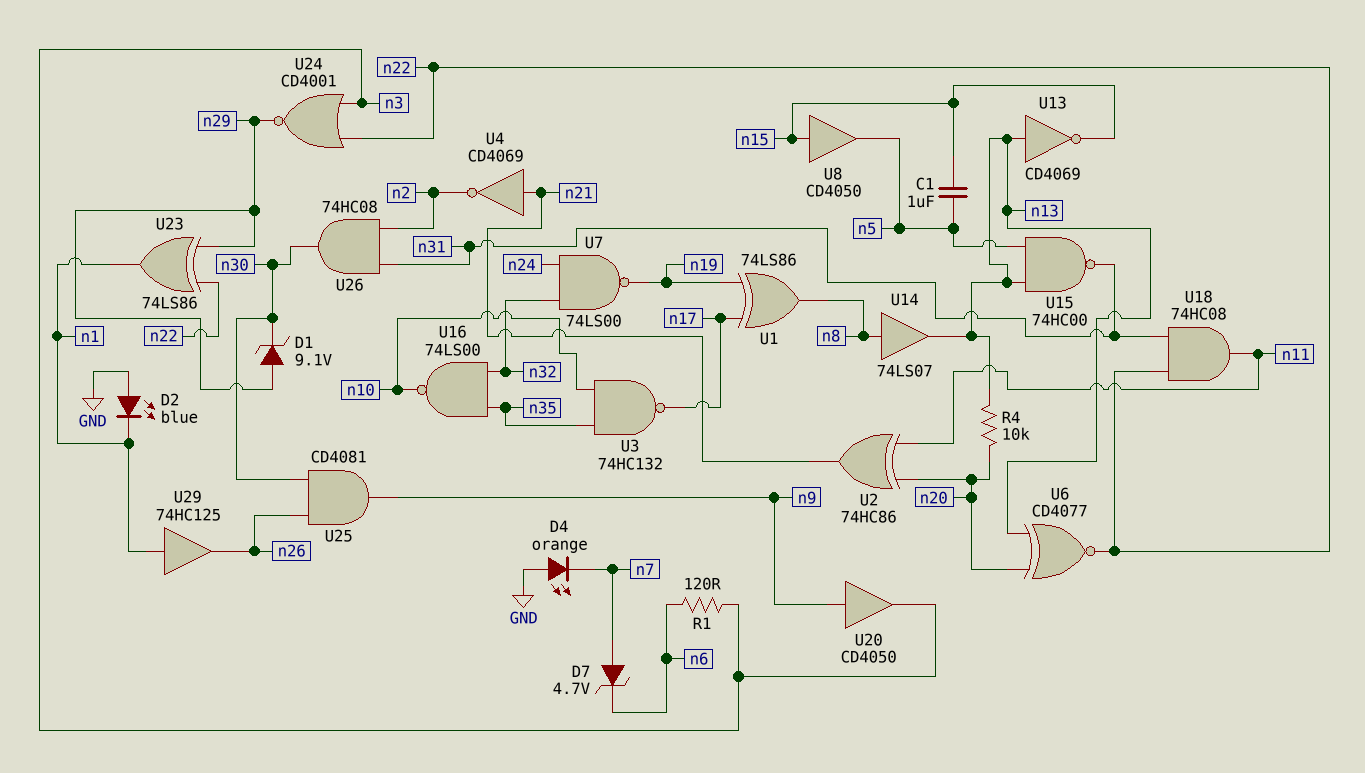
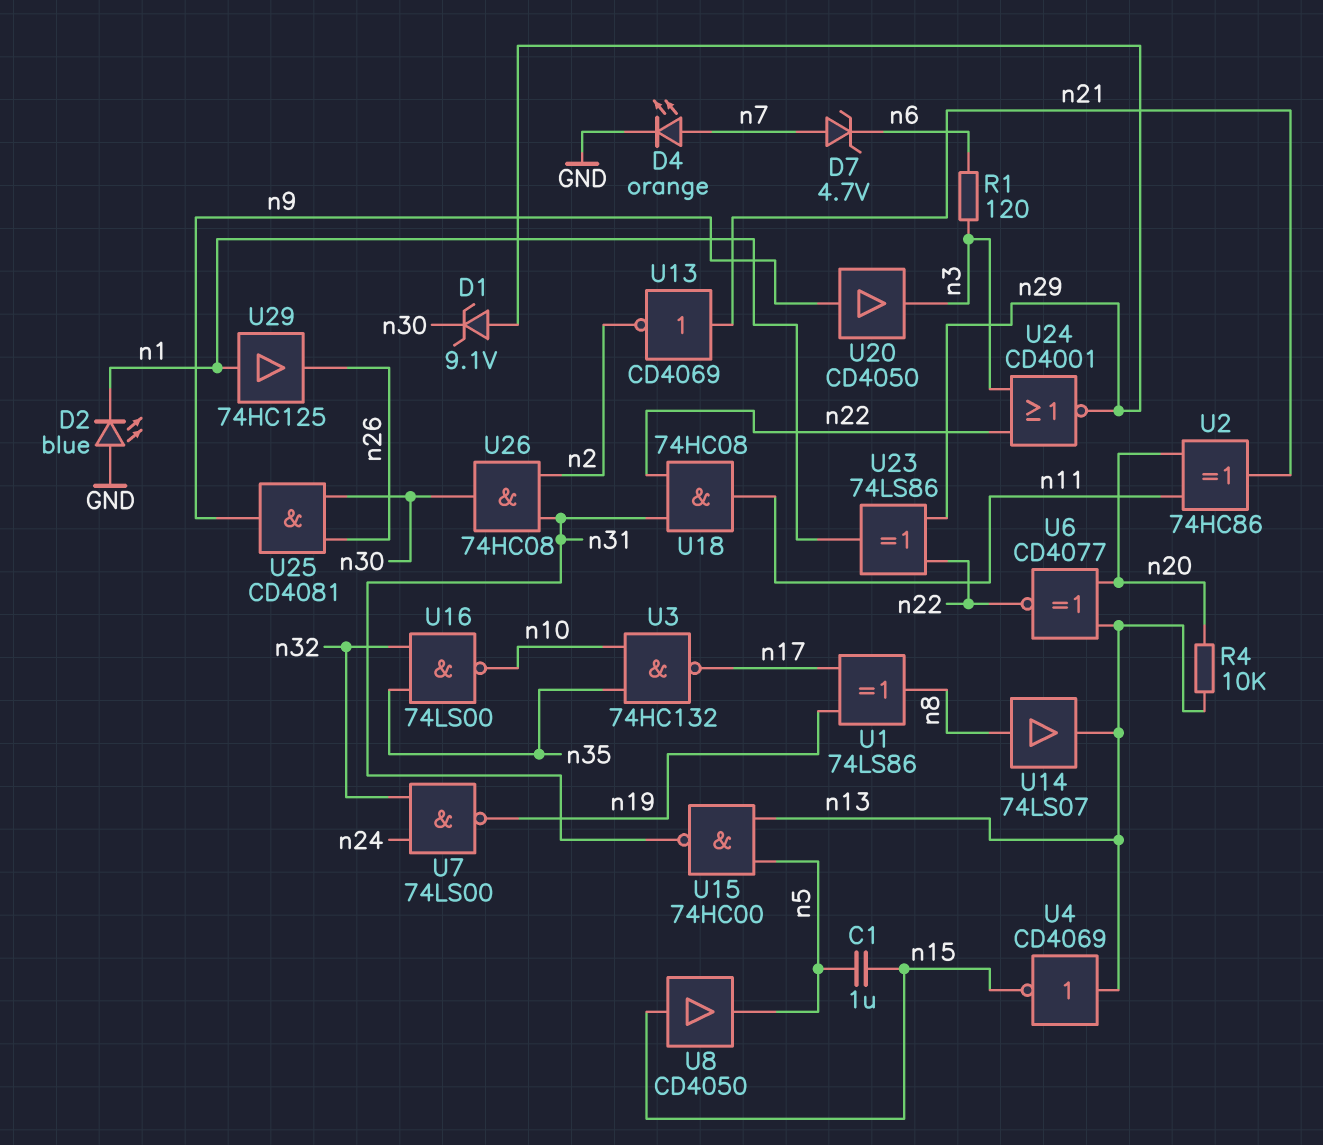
D4: LED orange (A GND, K n7) -> LED orange (A n7, K GND)
U4: NOT CD4069 (in n21, out n2) -> NOT CD4069 (in n13, out n15)
U13: NOT CD4069 (in n13, out n15) -> NOT CD4069 (in n21, out n2)

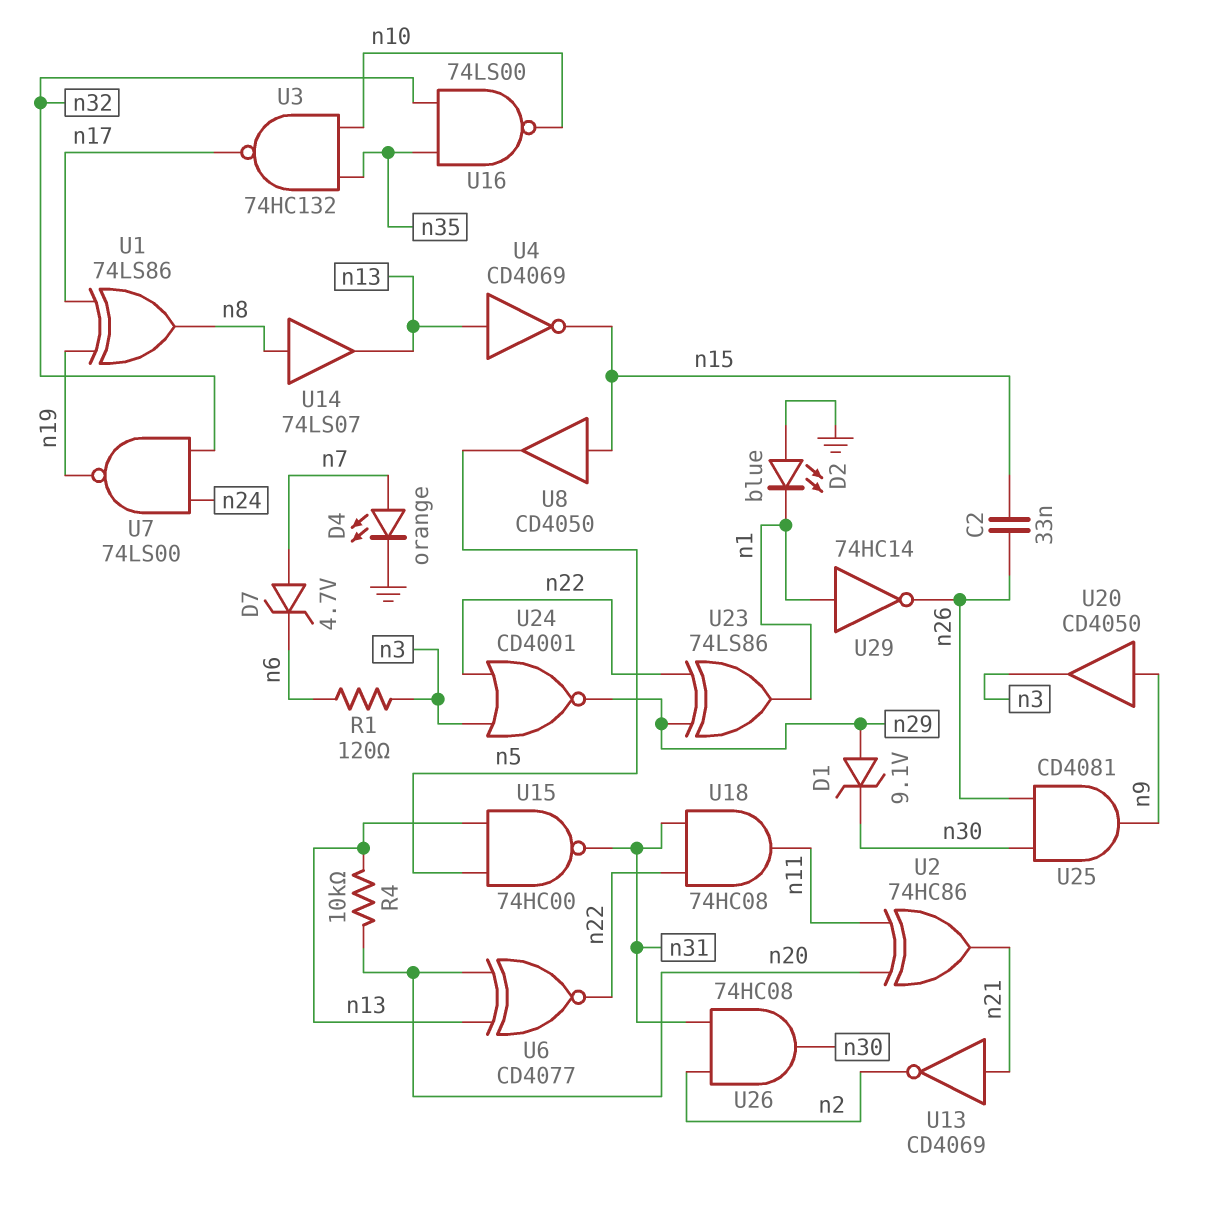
C1: 1uF (n5, n15) -> none
C2: none -> 33nF (n15, n26)
U29: buffer 74HC125 (in n1, out n26) -> NOT 74HC14 (in n1, out n26)

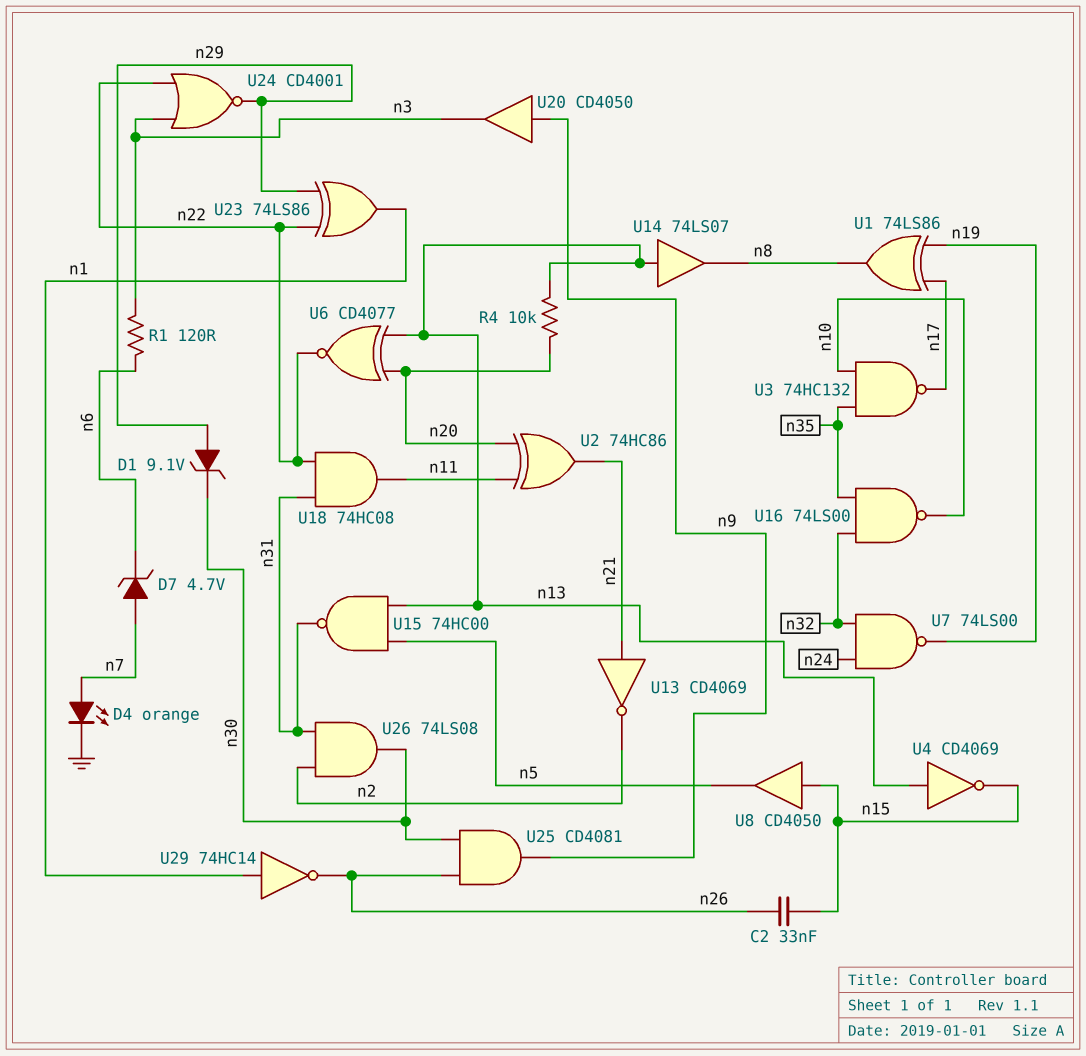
D2: LED blue (A GND, K n1) -> none
U14: buffer 74LS07 (in n8, out n13) -> buffer 74LS07 (in n13, out n8)
U26: AND 74HC08 (in n2, in n31, out n30) -> AND 74LS08 (in n2, in n31, out n30)

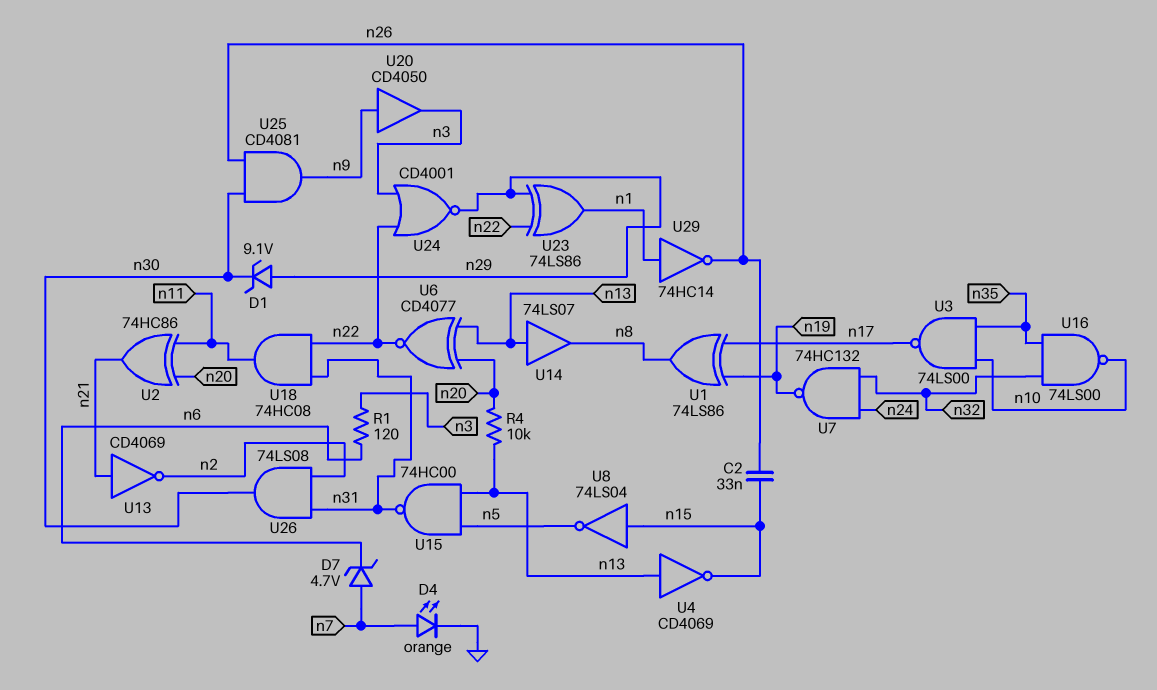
U3: NAND 74HC132 (in n10, in n35, out n17) -> NAND 74LS00 (in n10, in n35, out n17)
U7: NAND 74LS00 (in n24, in n32, out n19) -> NAND 74HC132 (in n24, in n32, out n19)
U8: buffer CD4050 (in n15, out n5) -> NOT 74LS04 (in n15, out n5)

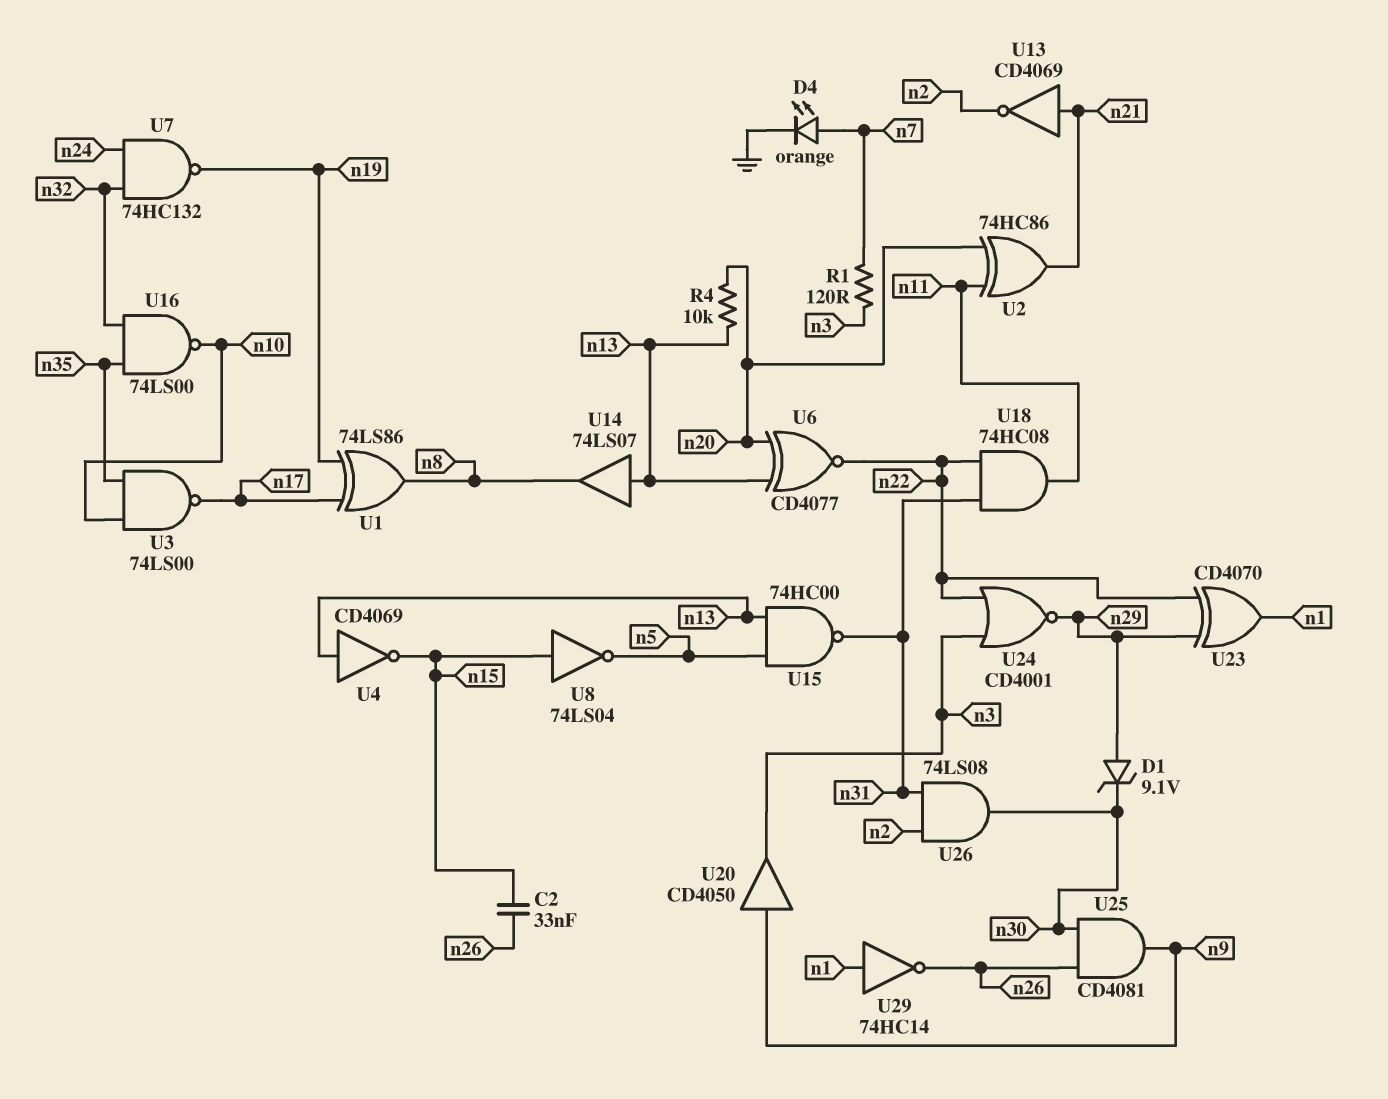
D7: zener 4.7V (A n7, K n6) -> none
R1: 120 (n3, n6) -> 120 (n3, n7)
U23: XOR 74LS86 (in n22, in n29, out n1) -> XOR CD4070 (in n22, in n29, out n1)

